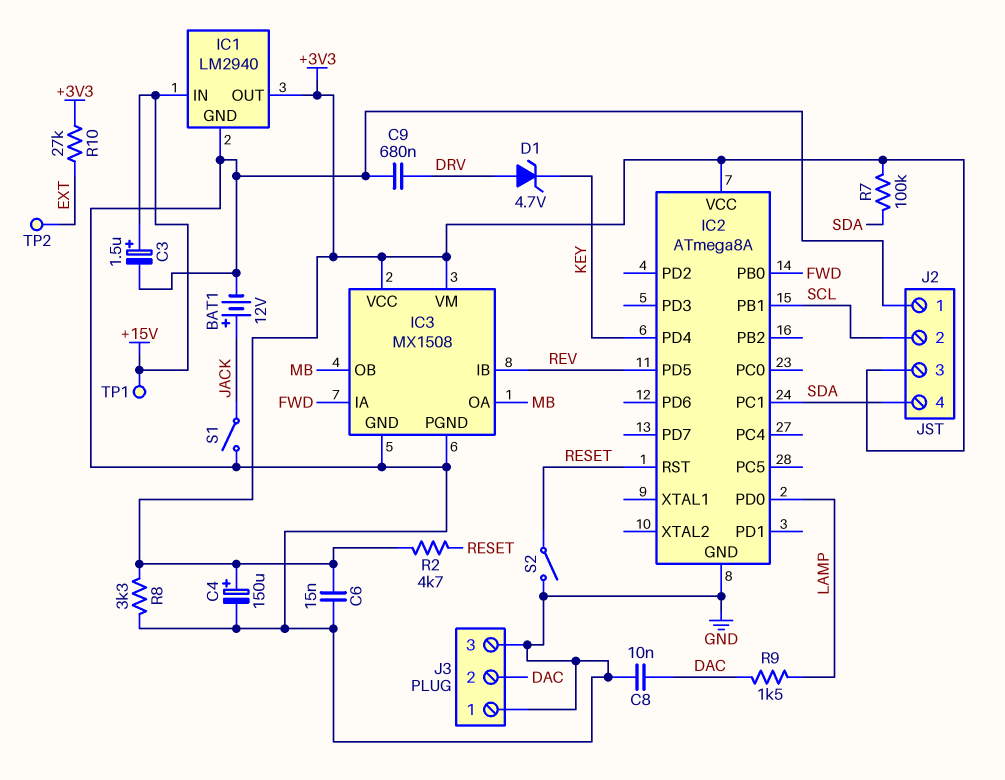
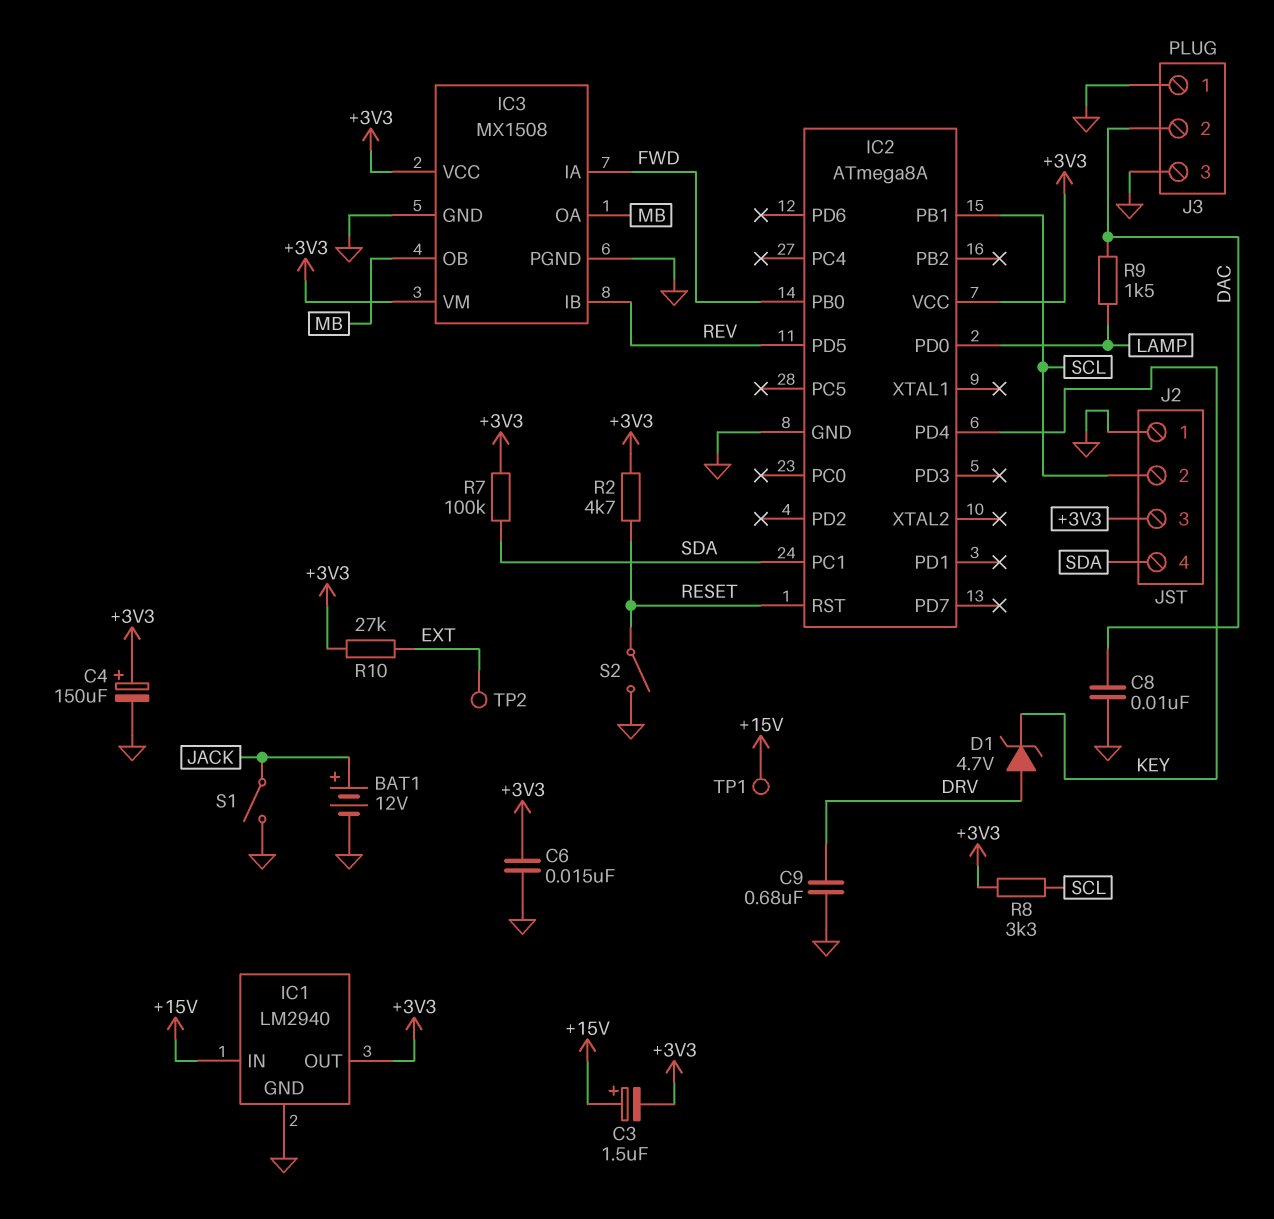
C3: 1.5uF (plus +15V, minus GND) -> 1.5uF (plus +15V, minus +3V3)
R8: 3.3k (+3V3, GND) -> 3.3k (+3V3, SCL)

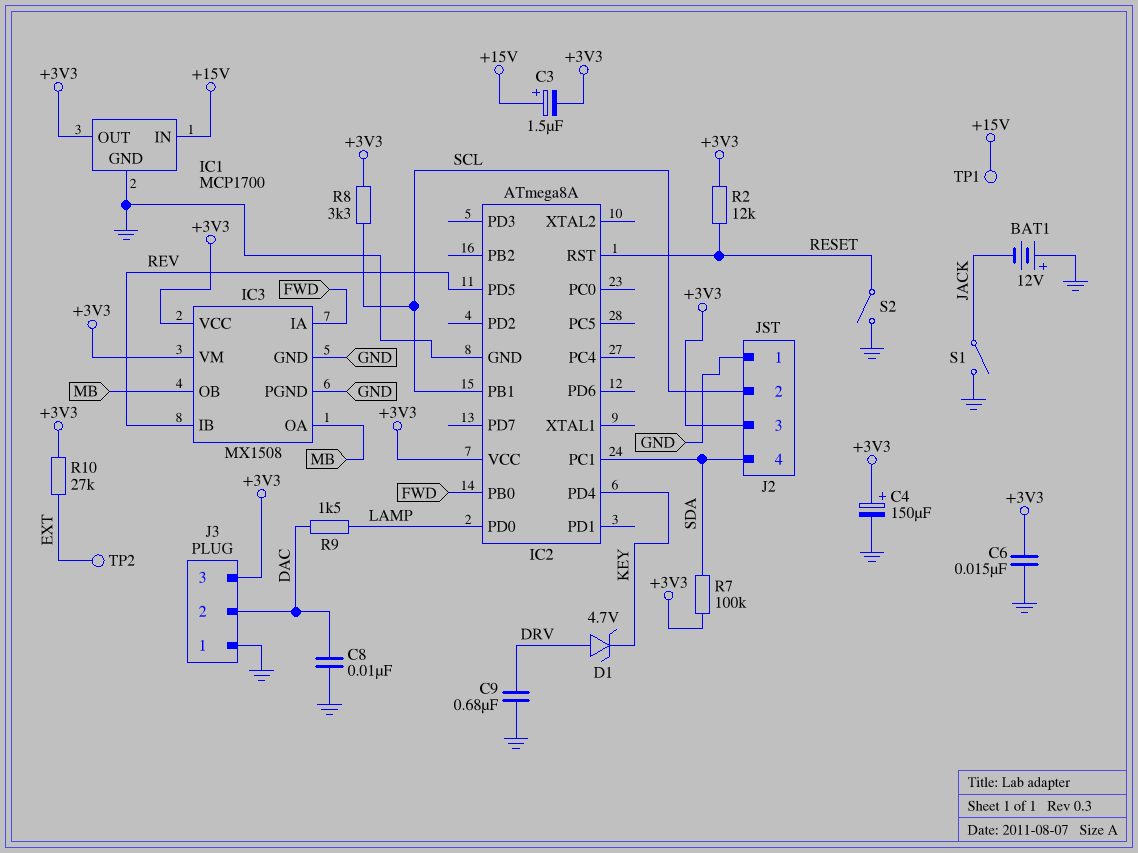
BAT1: 12V (plus JACK, minus GND) -> 12V (plus GND, minus JACK)
IC1: LM2940 -> MCP1700
J3 pin 3: GND -> +3V3
R2: 4.7k (+3V3, RESET) -> 12k (+3V3, RESET)

